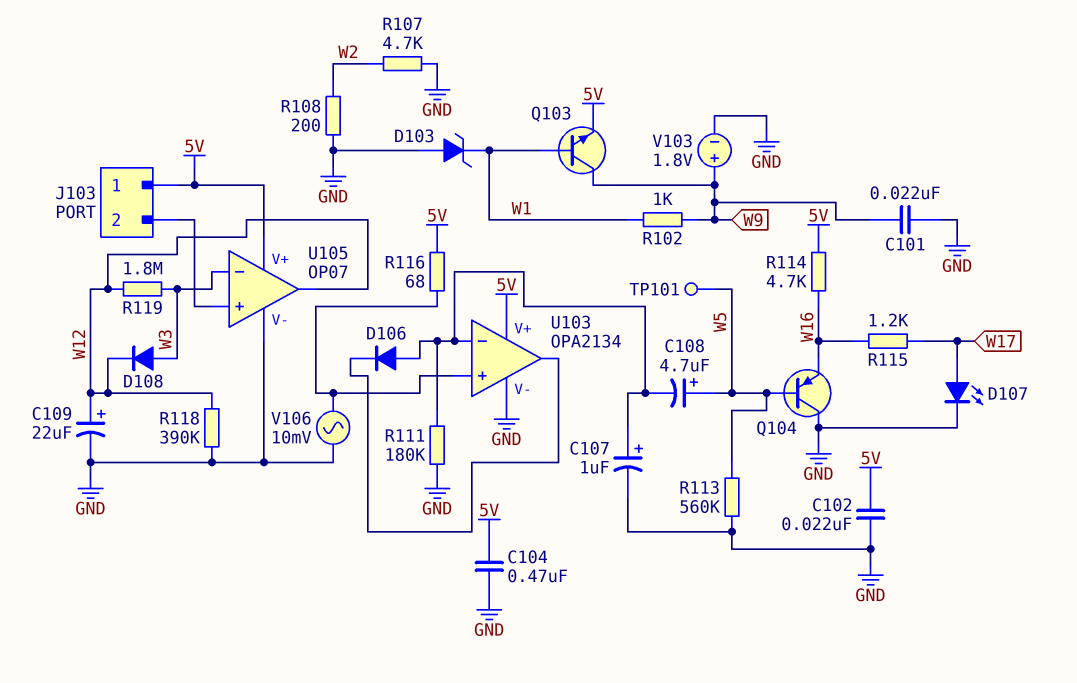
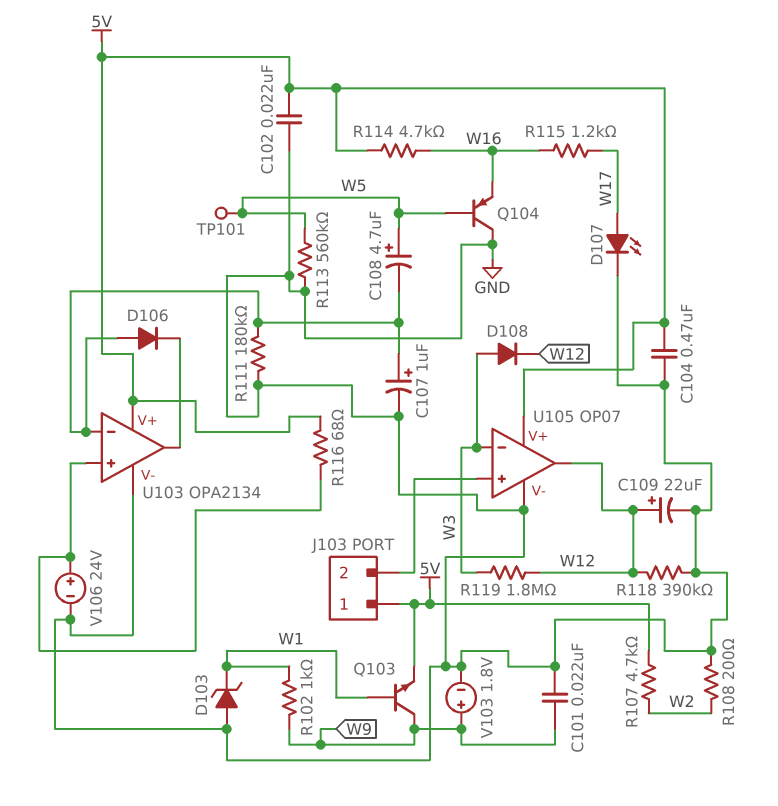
R107: 4.7k (GND, W2) -> 4.7k (5V, W2)
V106: AC 10mV (GND, U103/in+) -> 24V (plus U103/in+, minus GND)

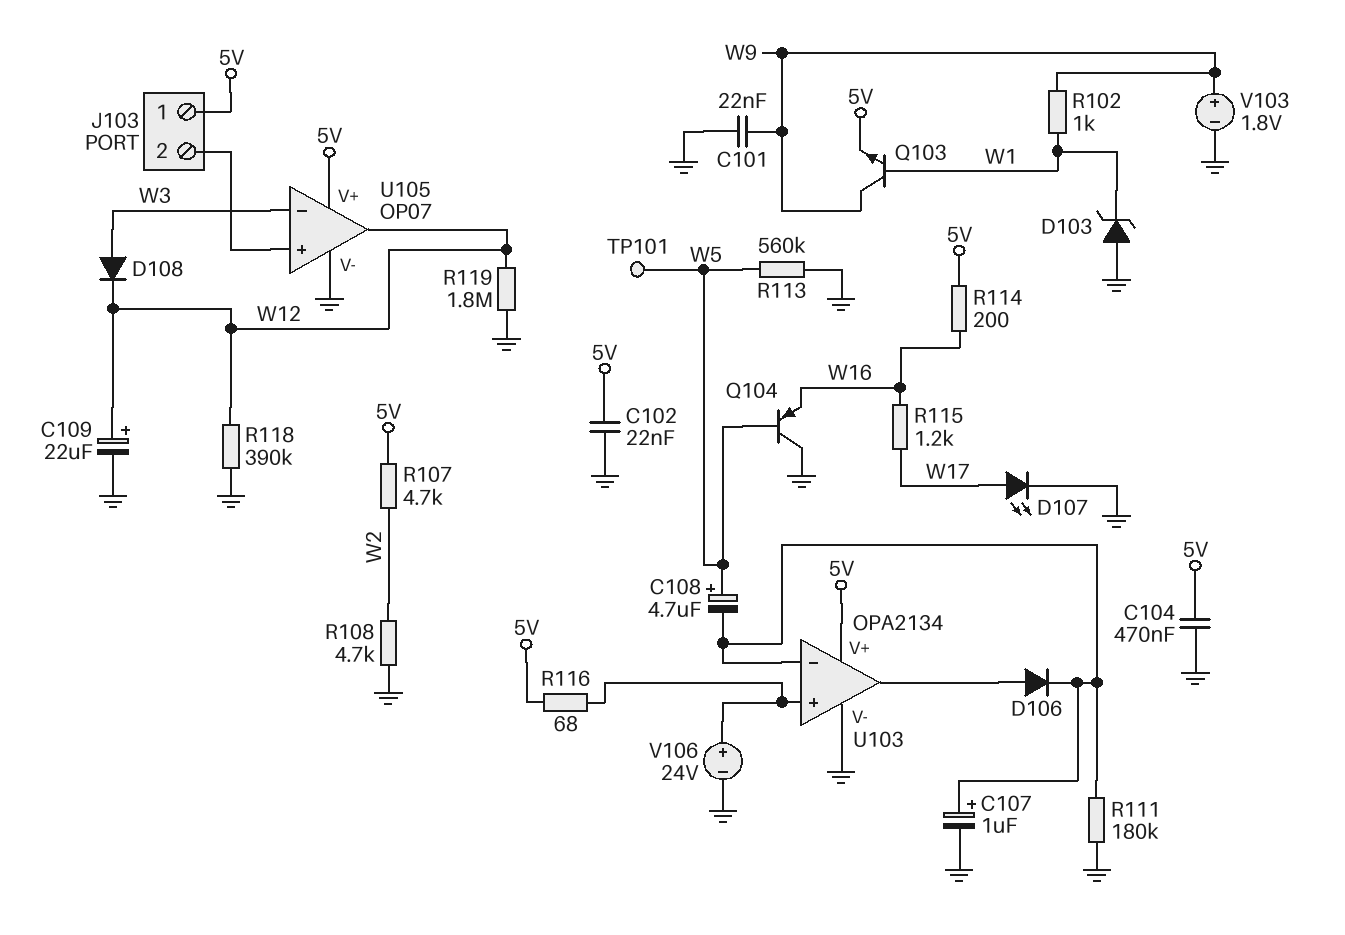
D106: diode (A U103/in-, K U103/out) -> diode (A U103/out, K U103/in-)
R108: 200 (GND, W2) -> 4.7k (GND, W2)
R114: 4.7k (5V, W16) -> 200 (5V, W16)
R119: 1.8M (W3, W12) -> 1.8M (GND, W12)

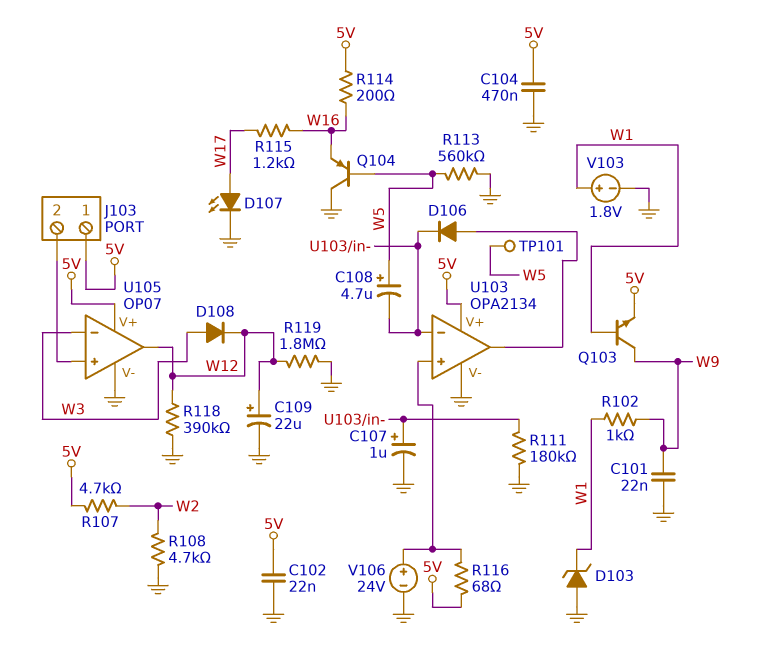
V103: 1.8V (plus W9, minus GND) -> 1.8V (plus W1, minus GND)

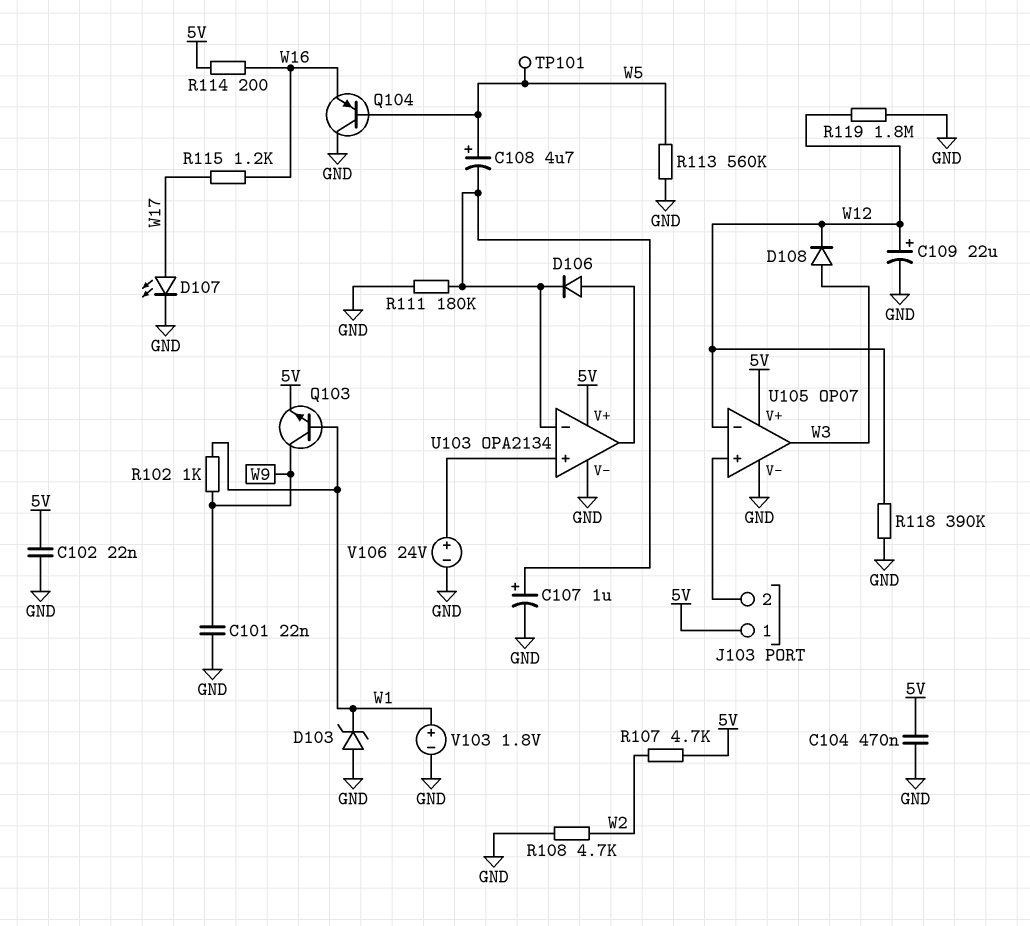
R116: 68 (5V, U103/in+) -> none
U105 pin in-: W3 -> W12
U105 pin out: W12 -> W3

